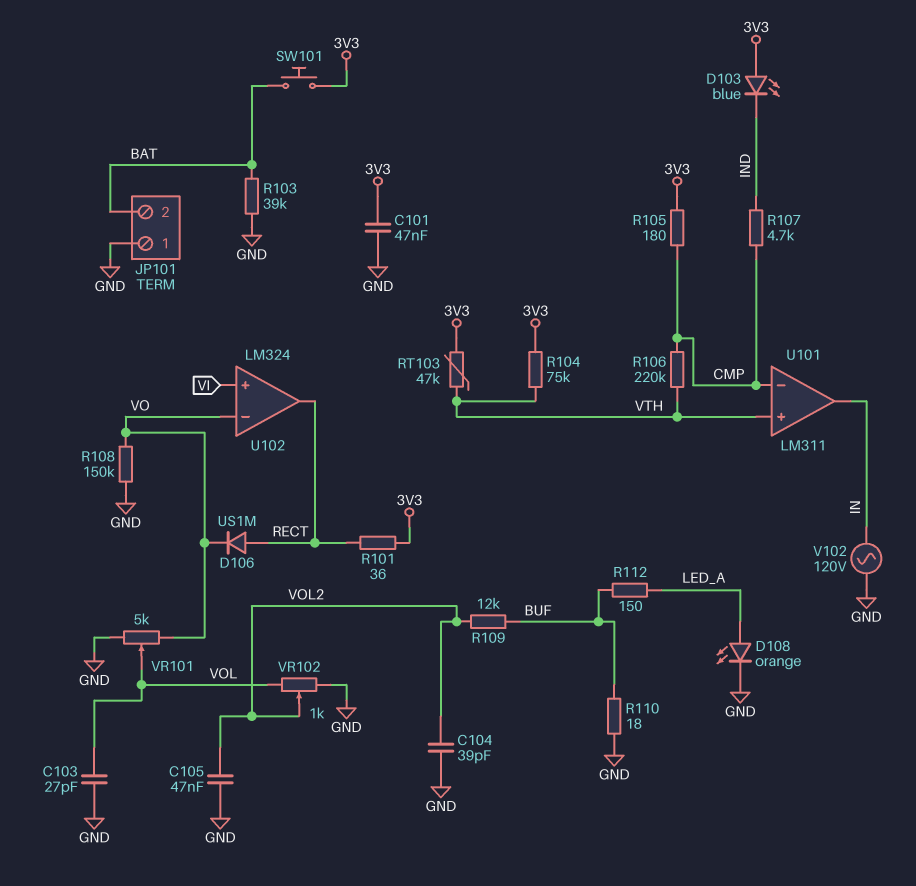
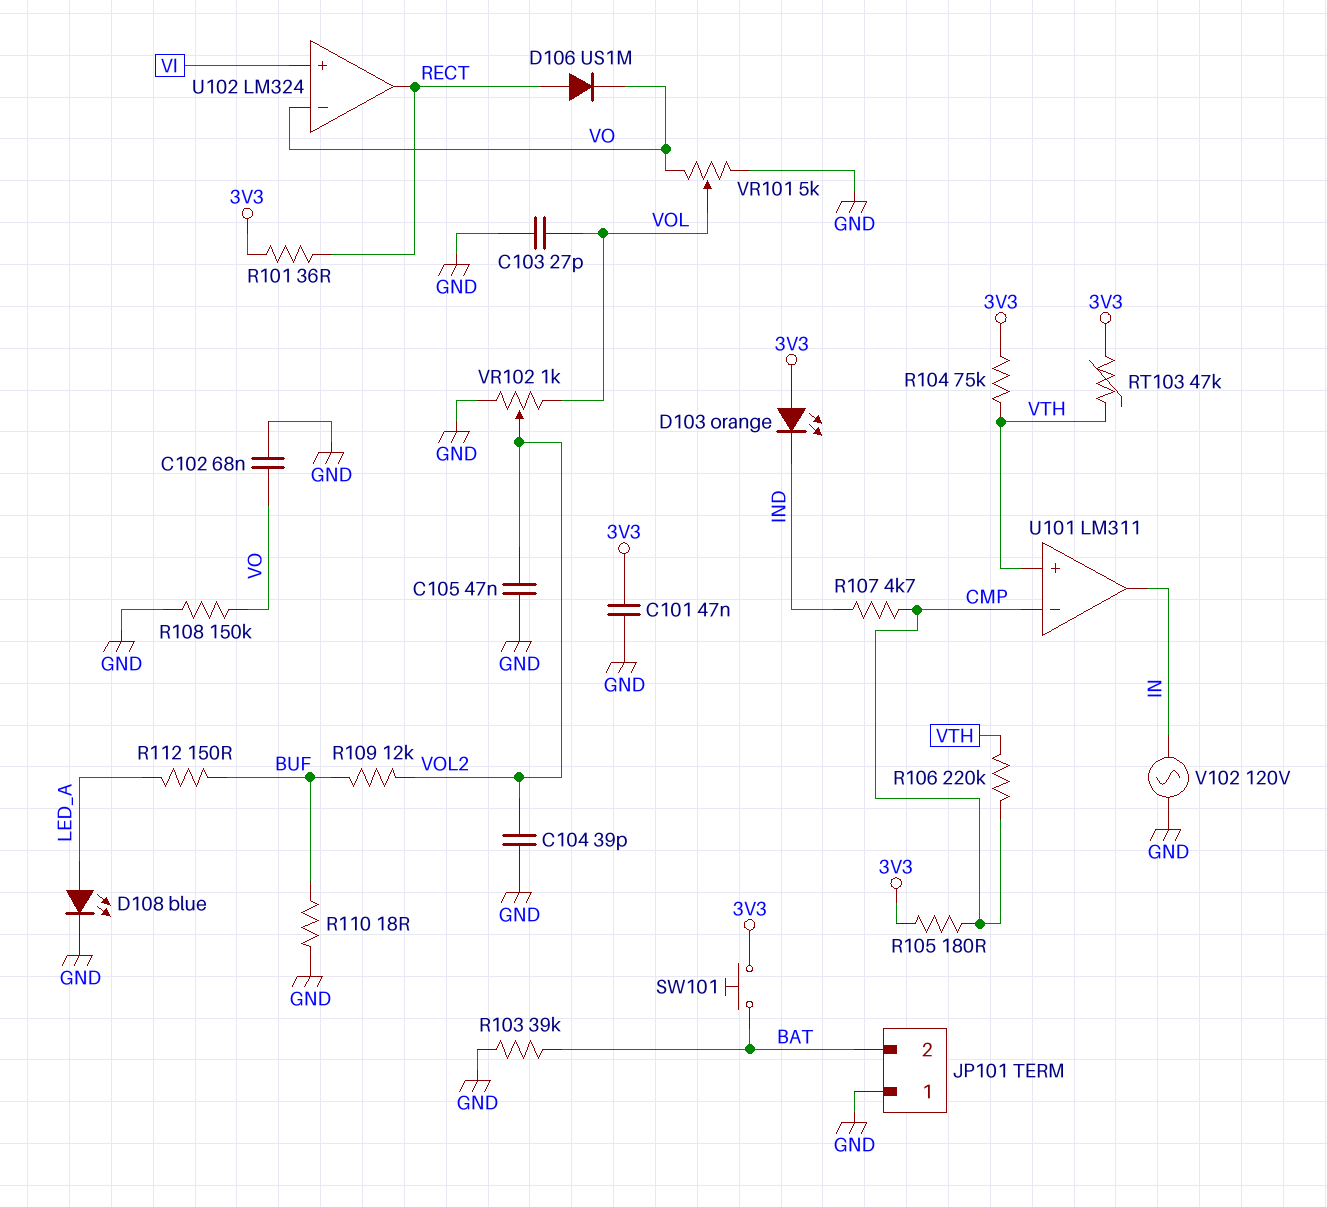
C102: none -> 68nF (GND, VO)
D103: LED blue (A 3V3, K IND) -> LED orange (A 3V3, K IND)
D108: LED orange (A LED_A, K GND) -> LED blue (A LED_A, K GND)

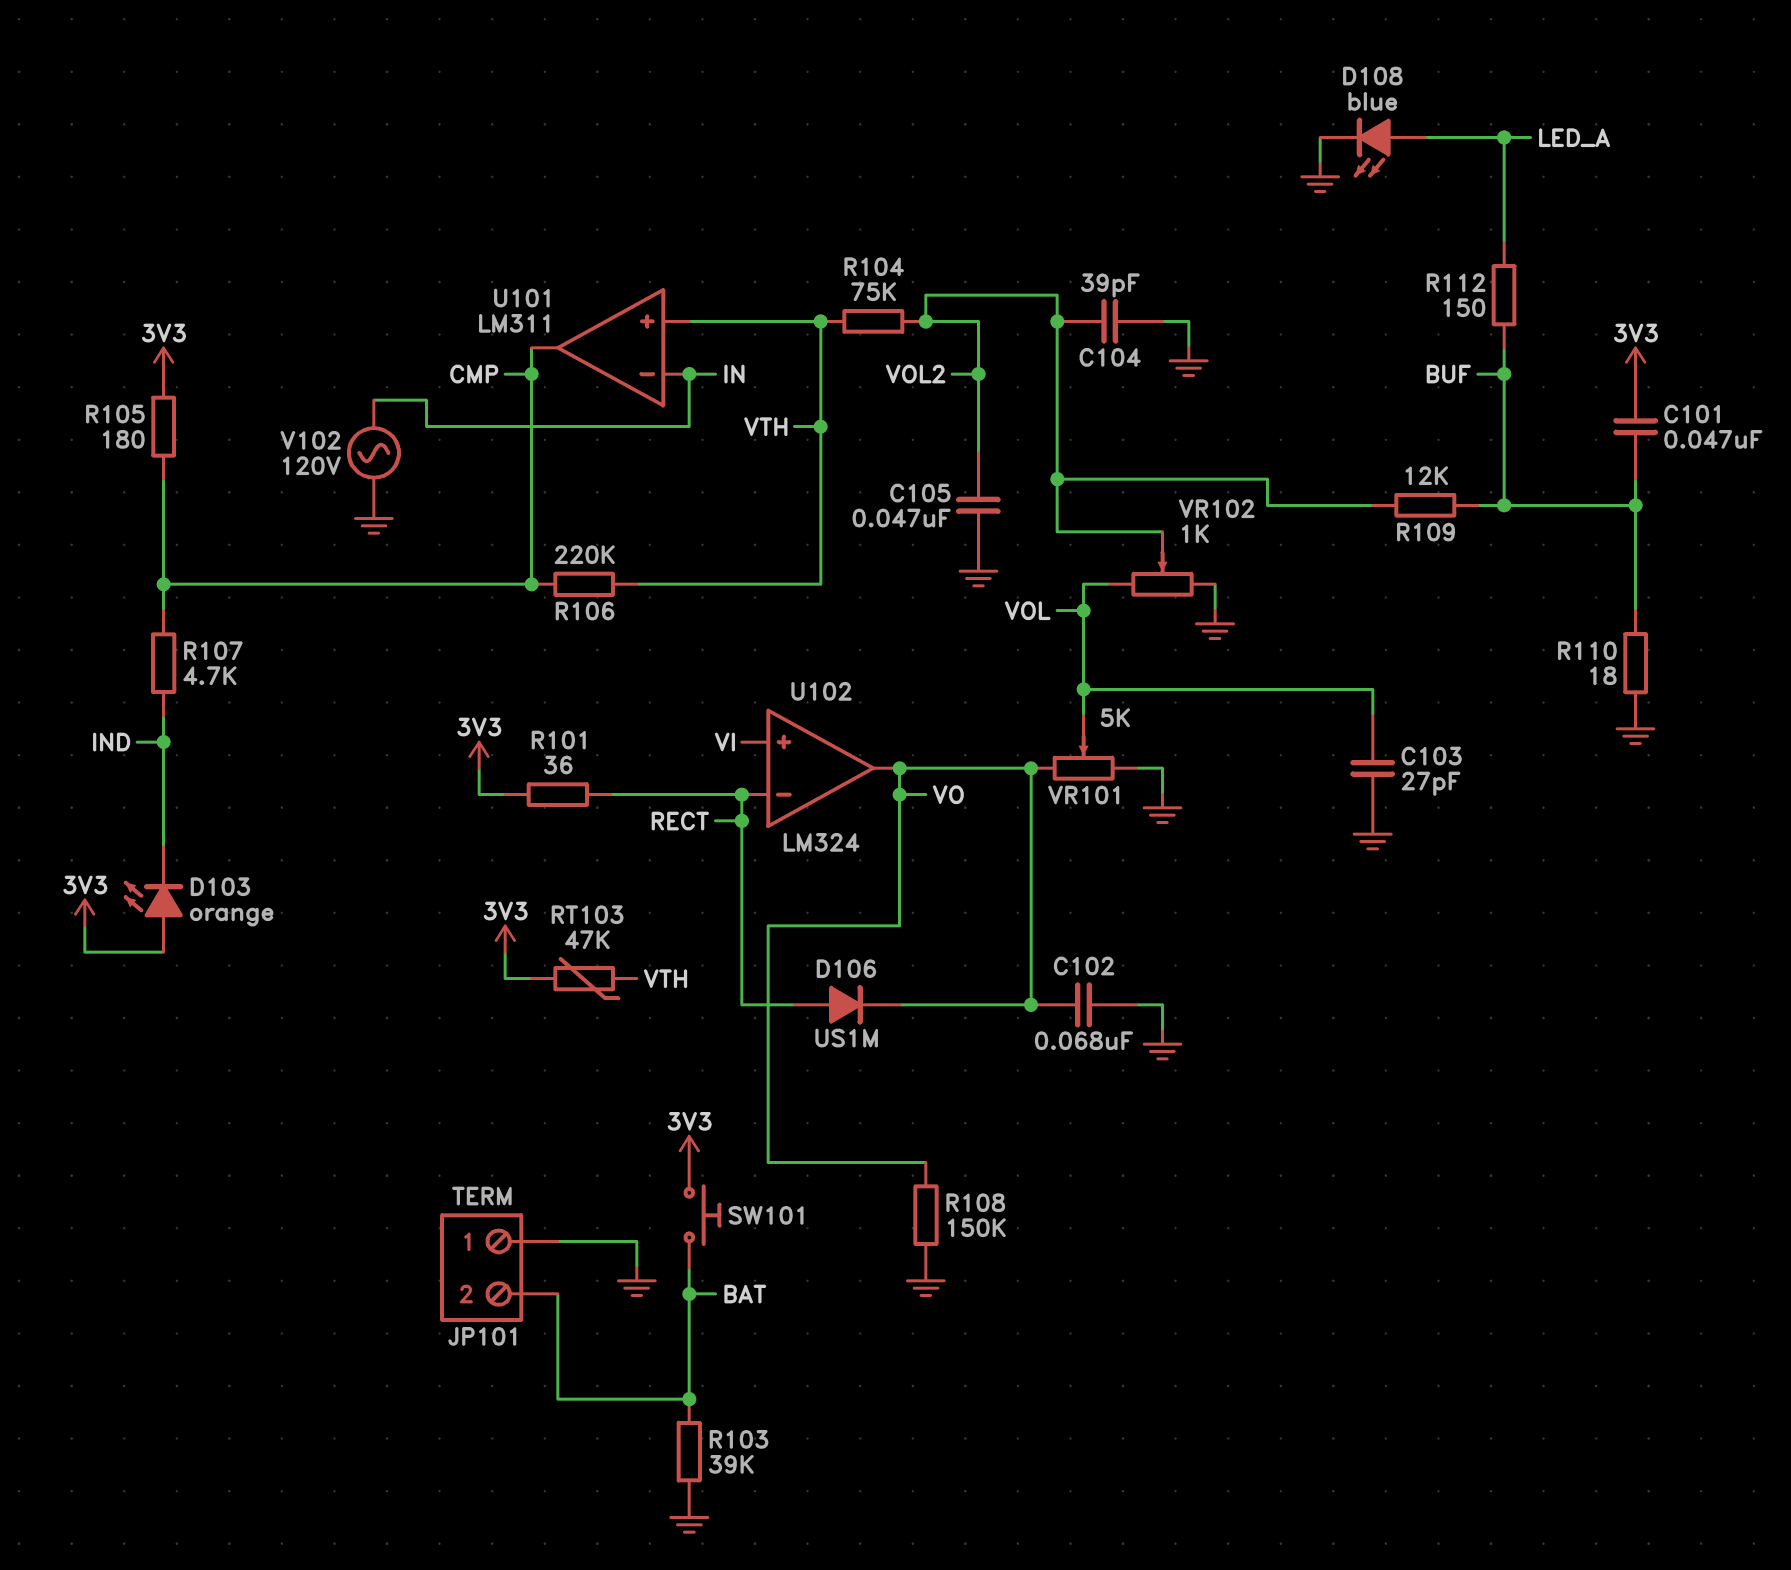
C101: 47nF (3V3, GND) -> 47nF (3V3, BUF)
R104: 75k (3V3, VTH) -> 75k (VOL2, VTH)
U101 pin in-: CMP -> IN
U101 pin out: IN -> CMP
U102 pin in-: VO -> RECT
U102 pin out: RECT -> VO

